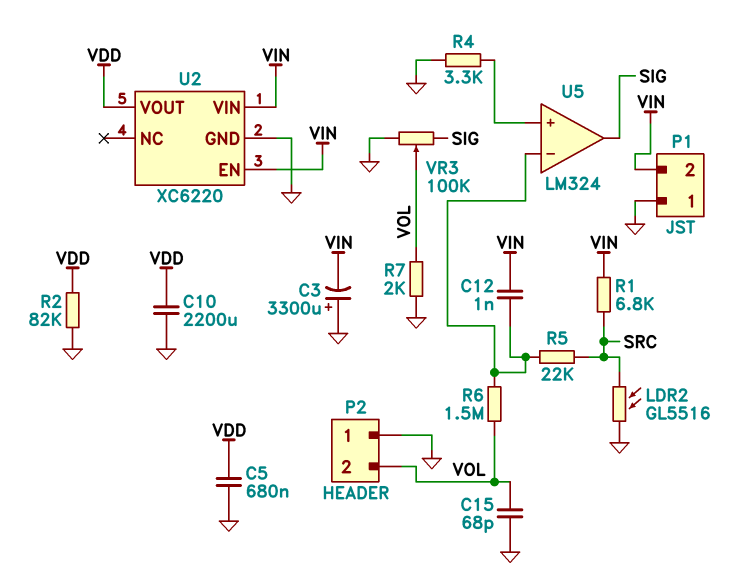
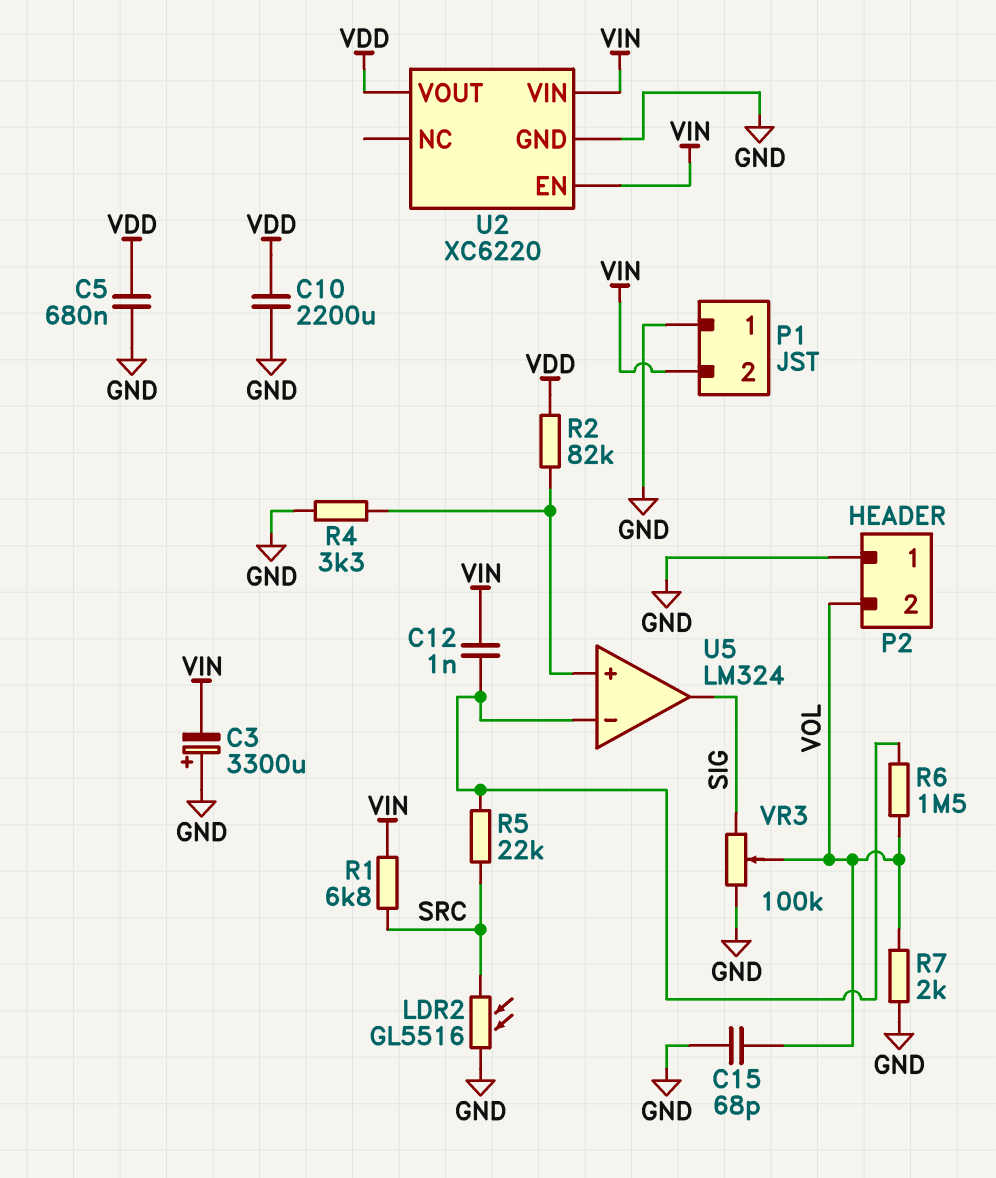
R2: 82k (GND, VDD) -> 82k (U5/in+, VDD)

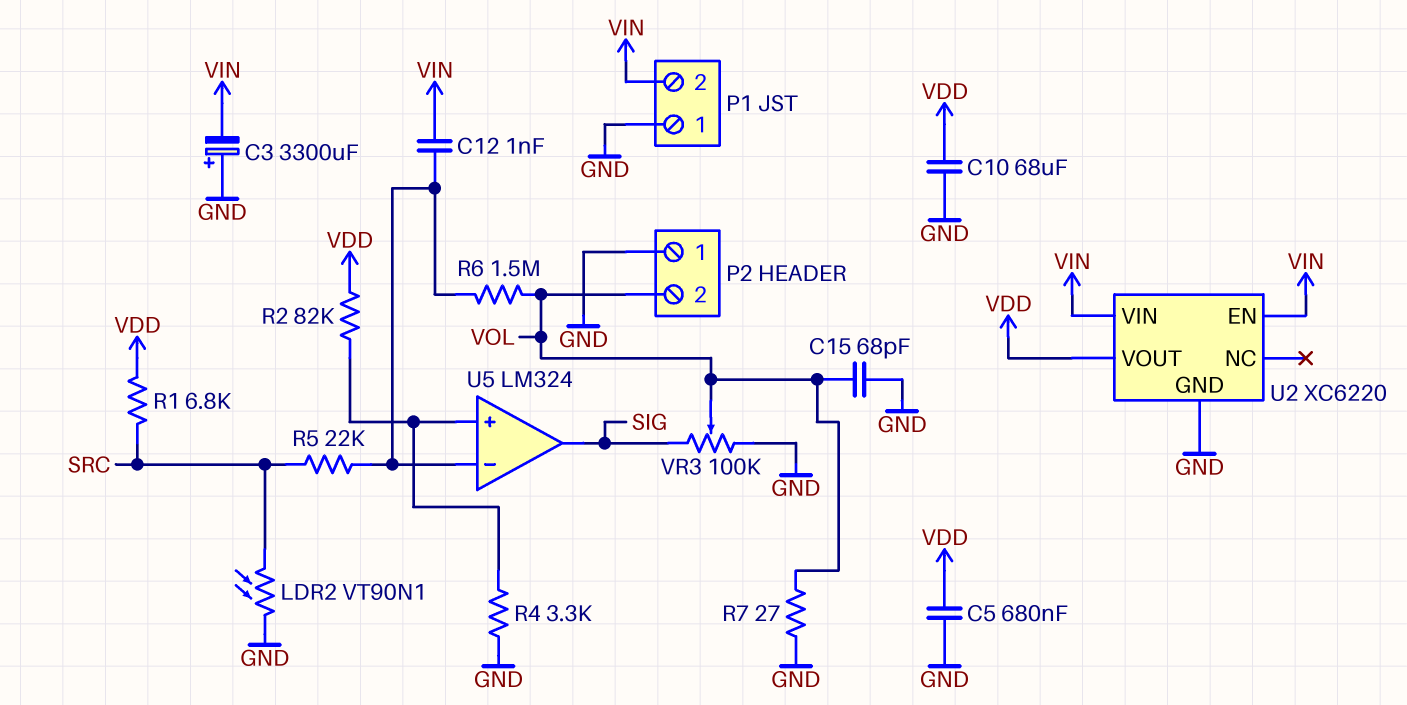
C10: 2200uF (GND, VDD) -> 68uF (GND, VDD)
LDR2: GL5516 (GND, SRC) -> VT90N1 (GND, SRC)
R1: 6.8k (SRC, VIN) -> 6.8k (SRC, VDD)
R7: 2k (GND, VOL) -> 27 (GND, VOL)

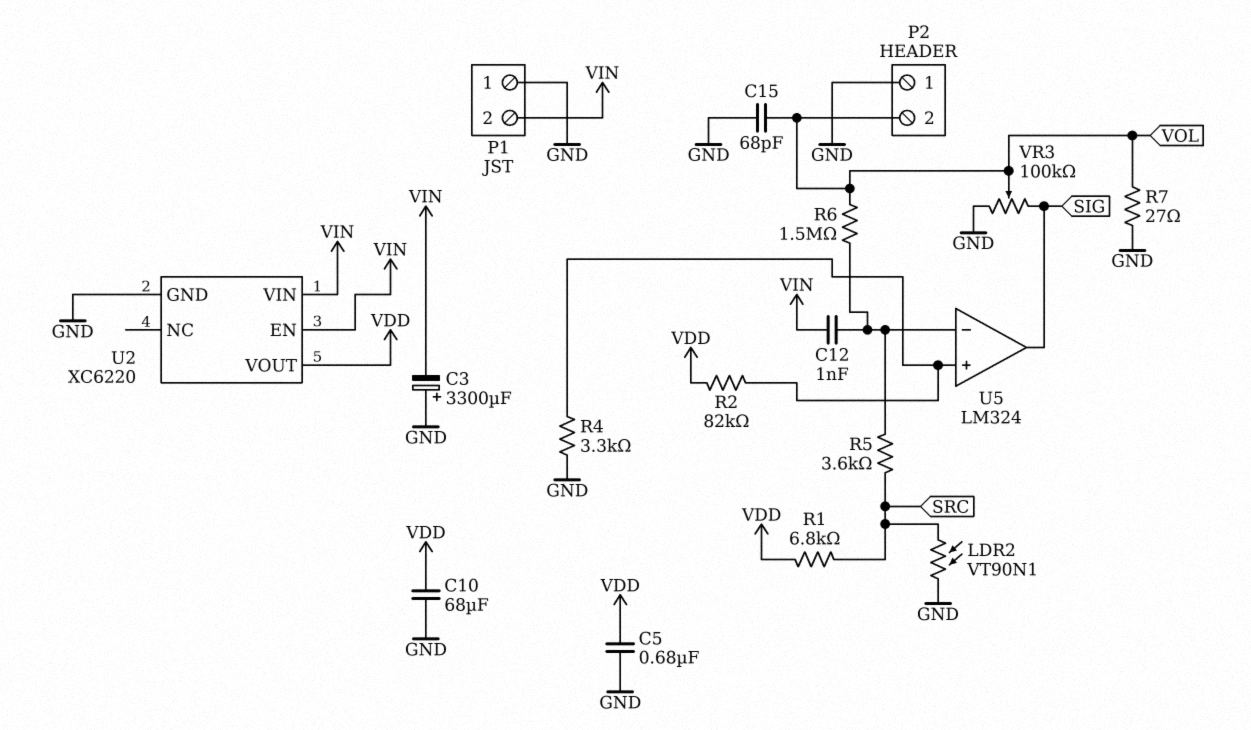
R5: 22k (SRC, U5/in-) -> 3.6k (SRC, U5/in-)

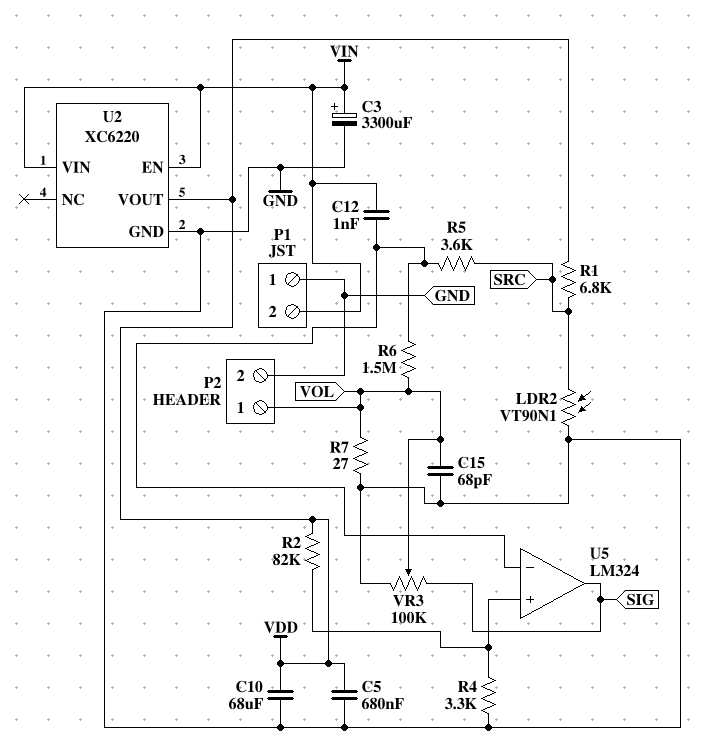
C3: 3300uF (plus GND, minus VIN) -> 3300uF (plus VIN, minus GND)
P2 pin 1: GND -> VOL
P2 pin 2: VOL -> GND

